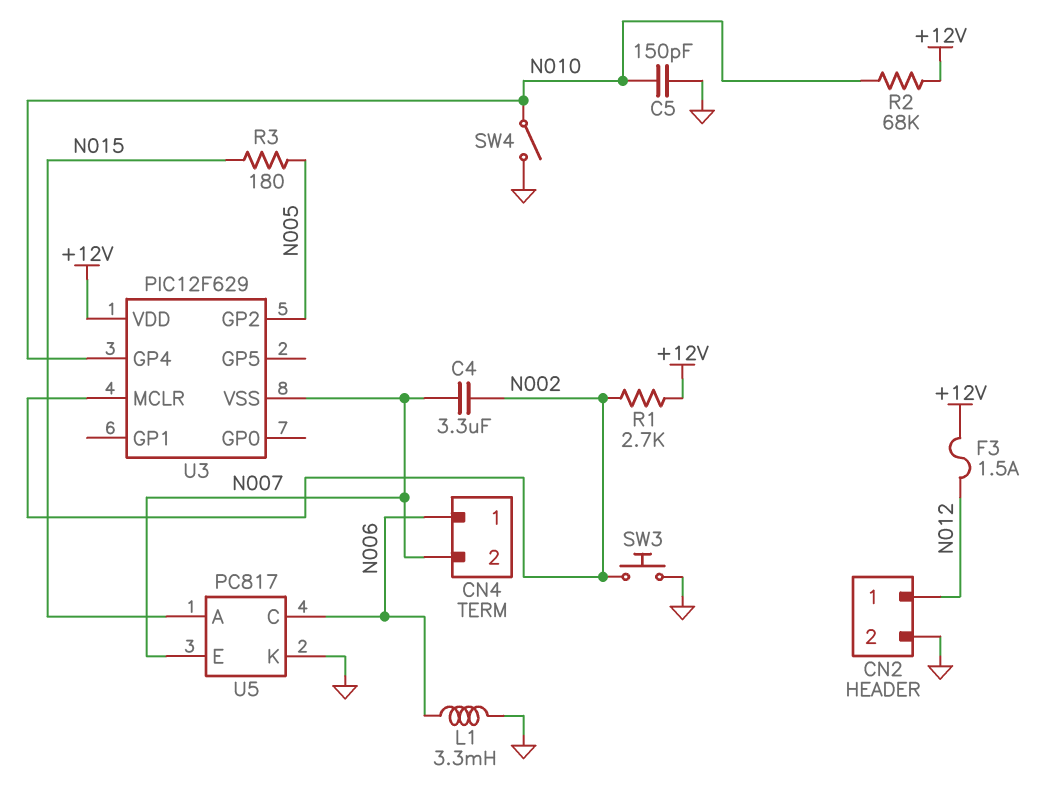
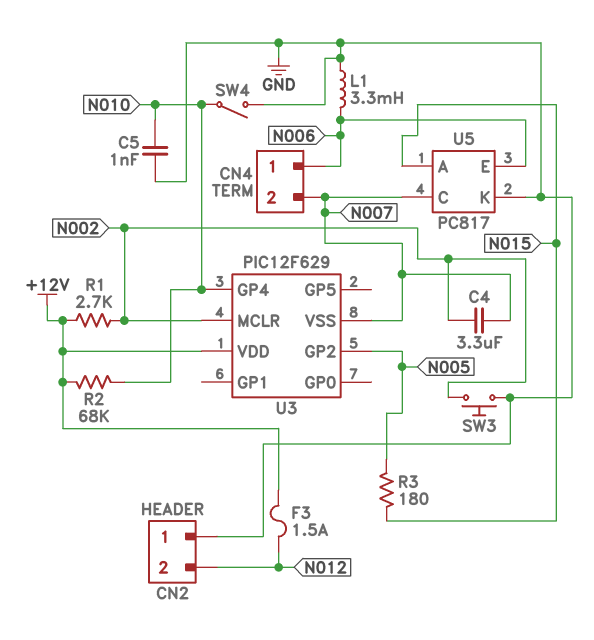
C5: 150pF (GND, N010) -> 1nF (GND, N010)
CN2 pin 1: N012 -> GND
CN2 pin 2: GND -> N012
U5 pin C: N006 -> N007
U5 pin E: N007 -> N006

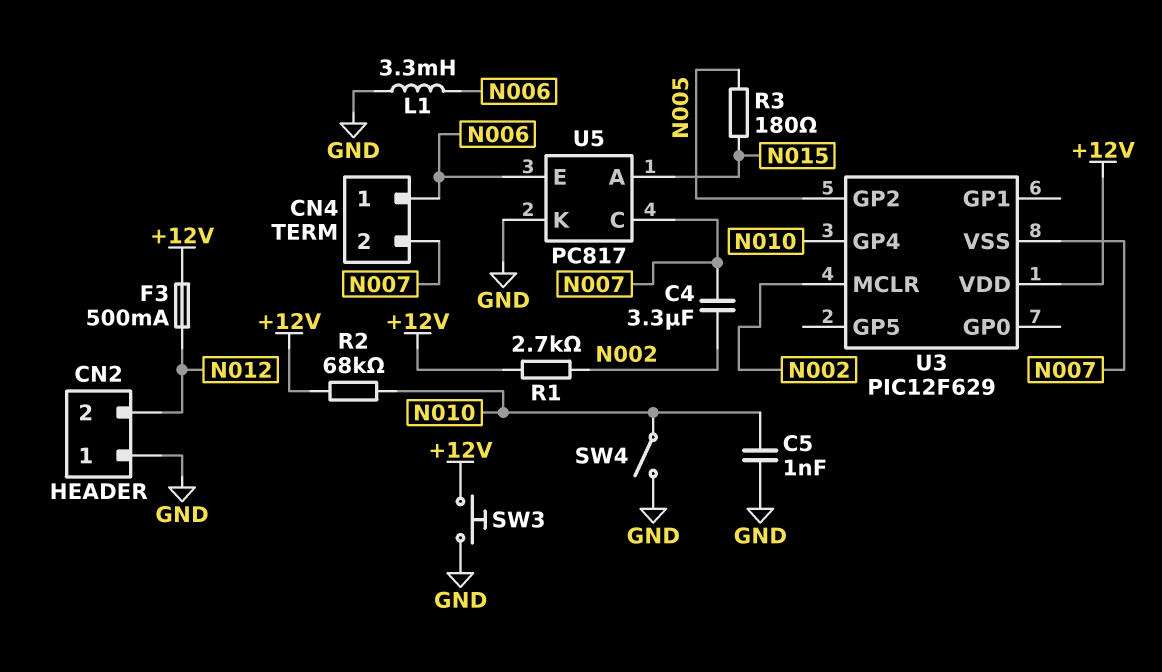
F3: 1.5A (+12V, N012) -> 500mA (+12V, N012)
SW3: button (GND, N002) -> button (+12V, GND)

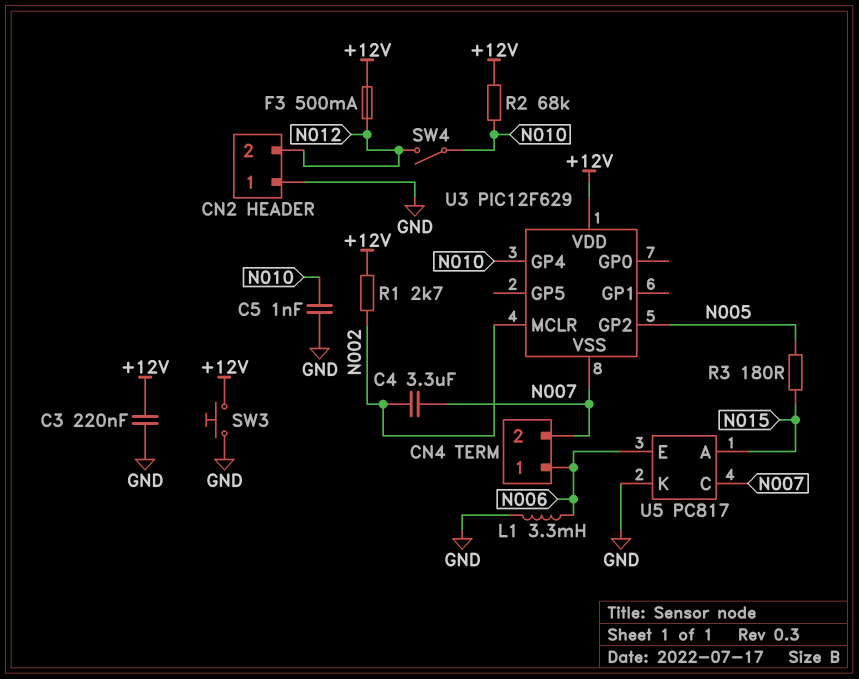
C3: none -> 220nF (+12V, GND)
SW4: switch (GND, N010) -> switch (N010, N012)

